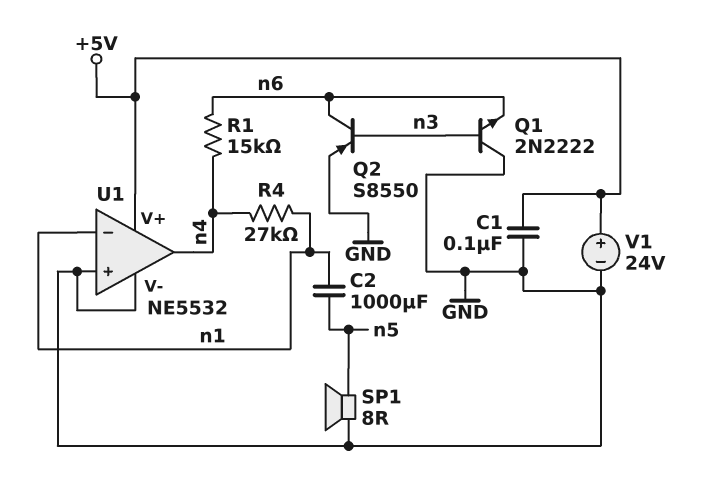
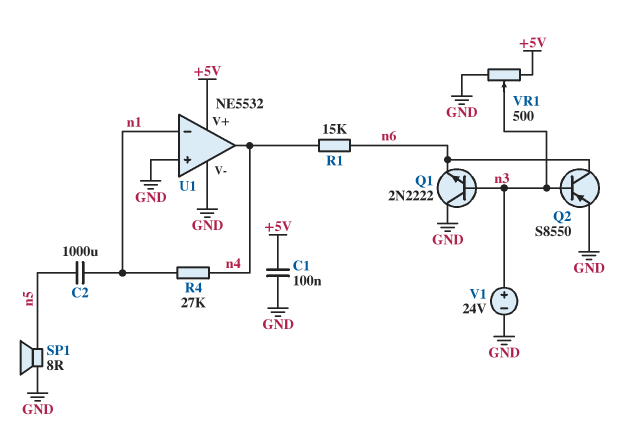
V1: 24V (plus +5V, minus GND) -> 24V (plus n3, minus GND)
VR1: none -> 500 (+5V, GND, wiper n3)

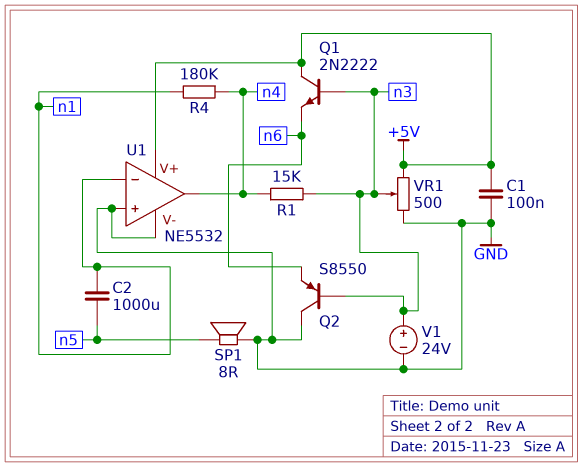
Q1: NPN 2N2222 (B n3, C GND, E n6) -> NPN 2N2222 (B n3, C +5V, E n6)
Q2: PNP S8550 (B n3, C n6, E GND) -> PNP S8550 (B n3, C GND, E n6)
R1: 15k (n4, n6) -> 15k (n3, n4)
R4: 27k (n1, n4) -> 180k (n1, n4)

